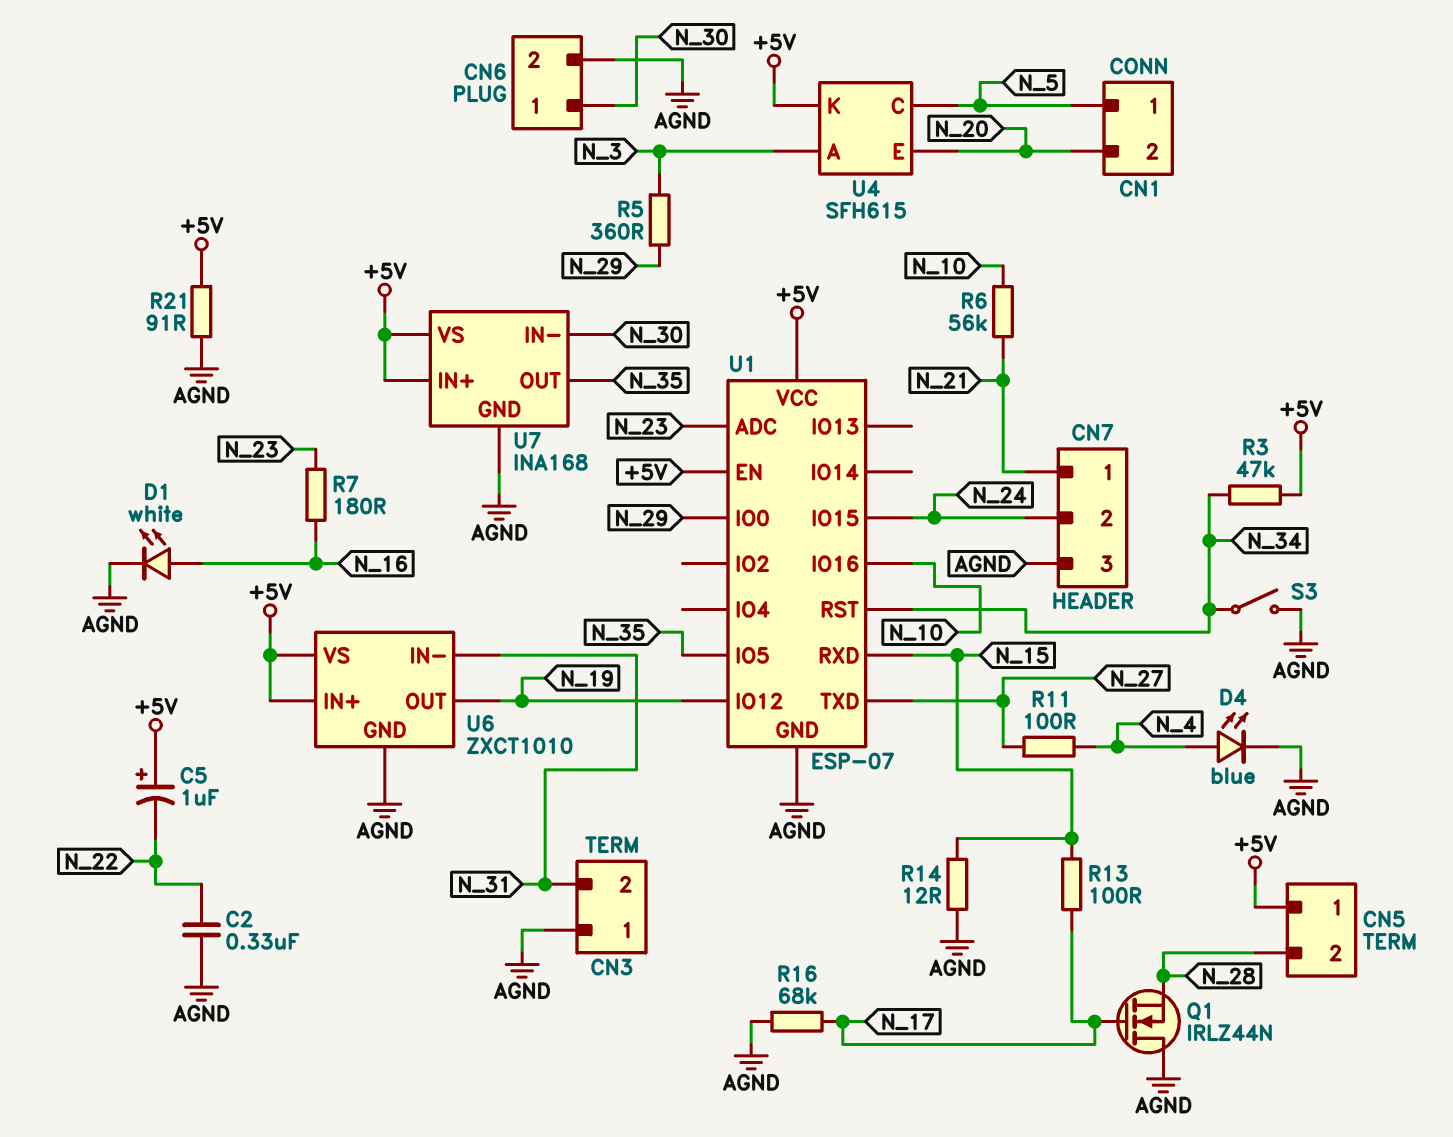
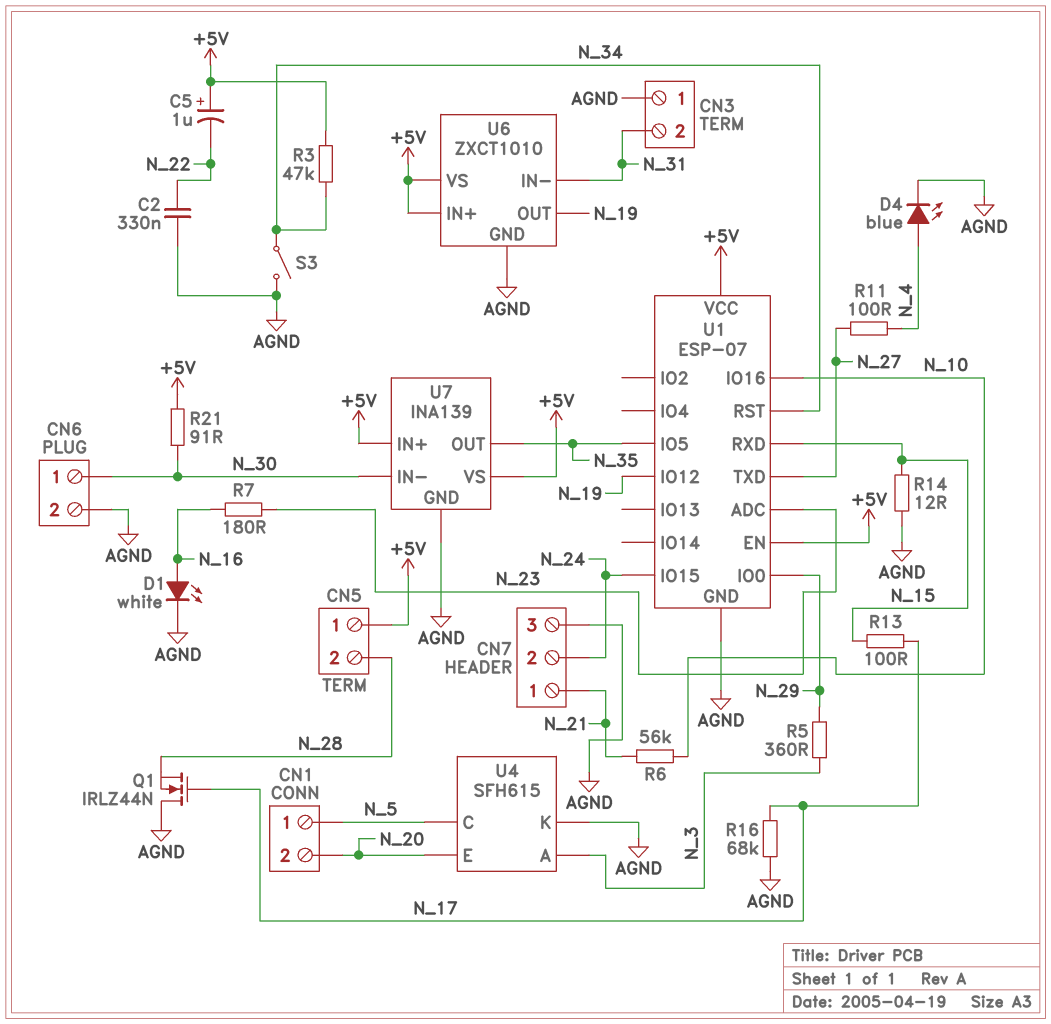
R21: 91 (+5V, AGND) -> 91 (+5V, N_30)
U4 pin K: +5V -> AGND
U7: INA168 -> INA139

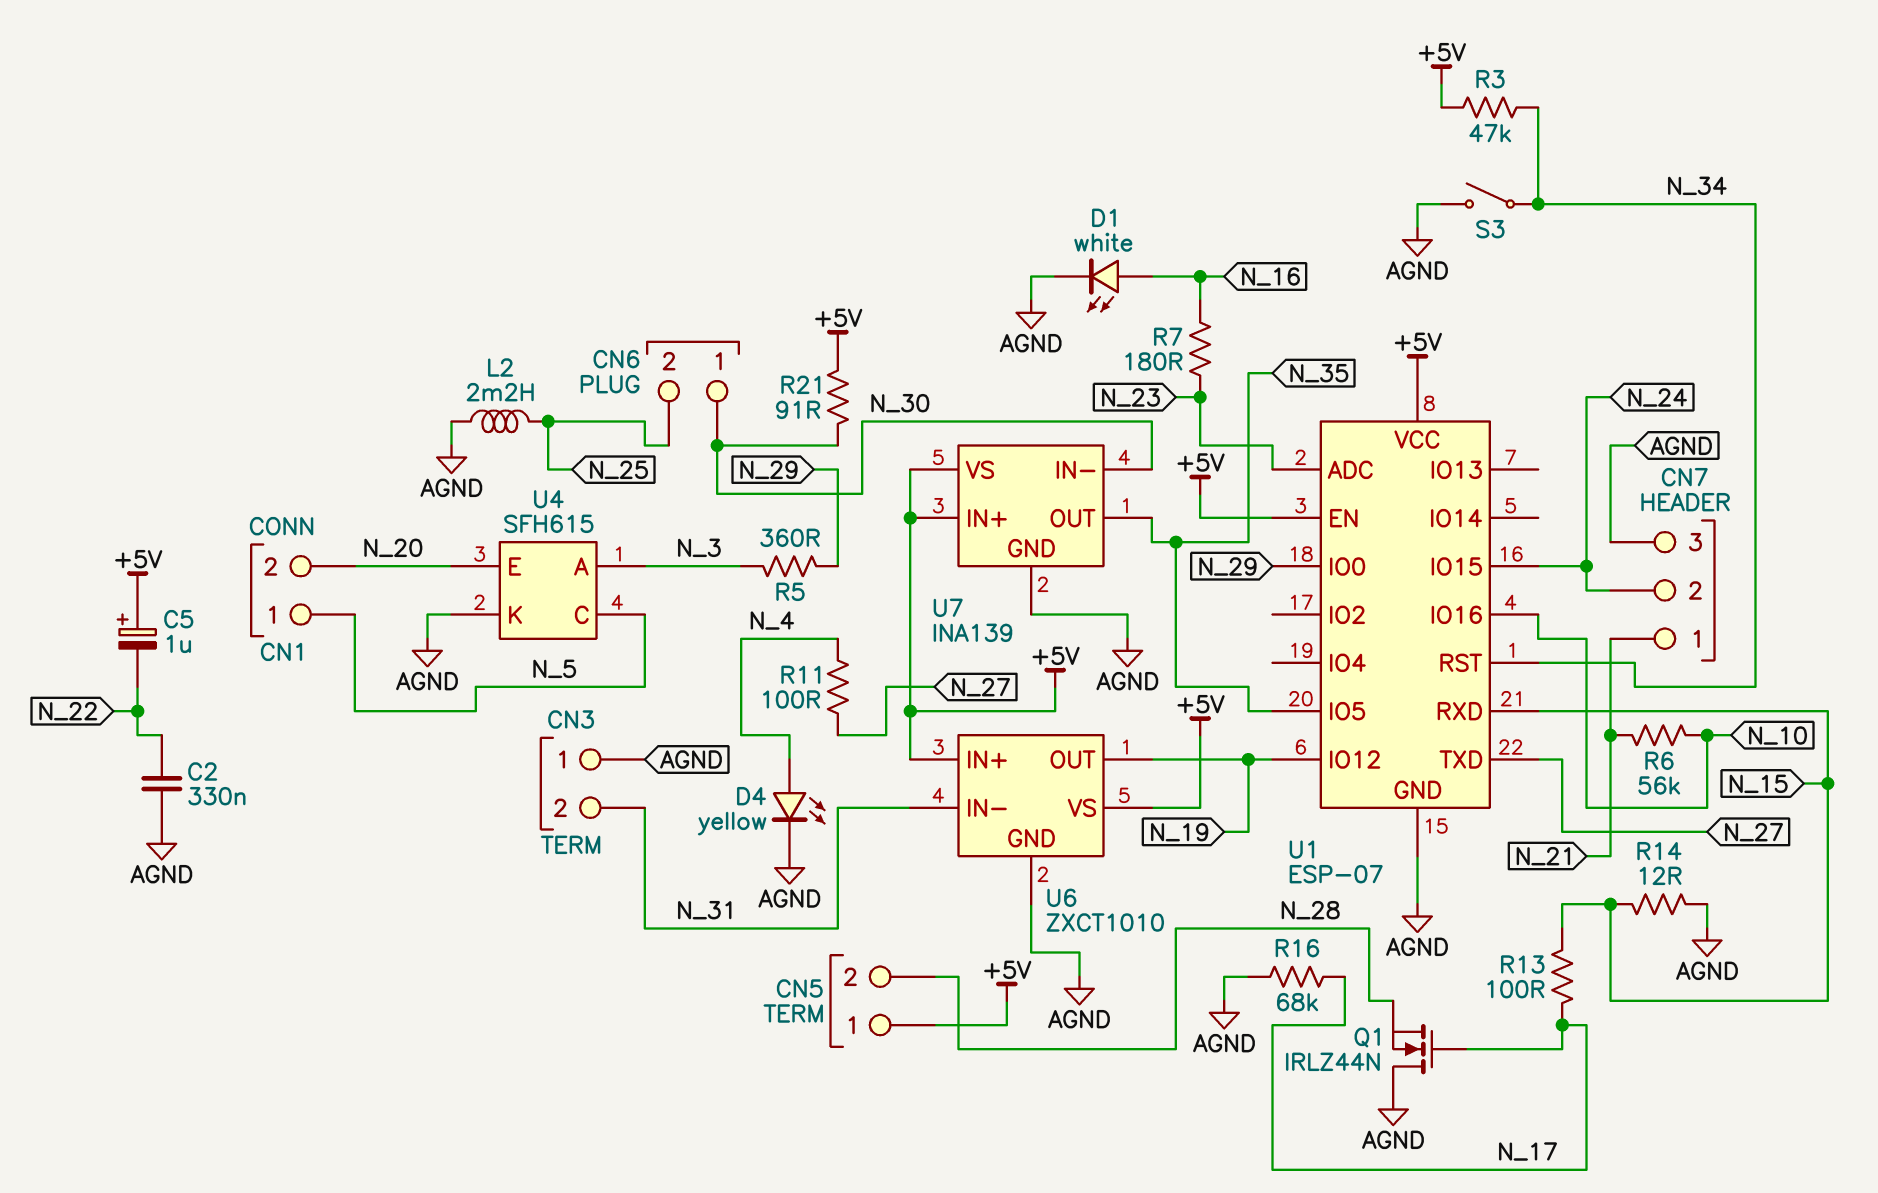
CN6 pin 2: AGND -> N_25
D4: LED blue (A N_4, K AGND) -> LED yellow (A N_4, K AGND)
L2: none -> 2.2mH (AGND, N_25)

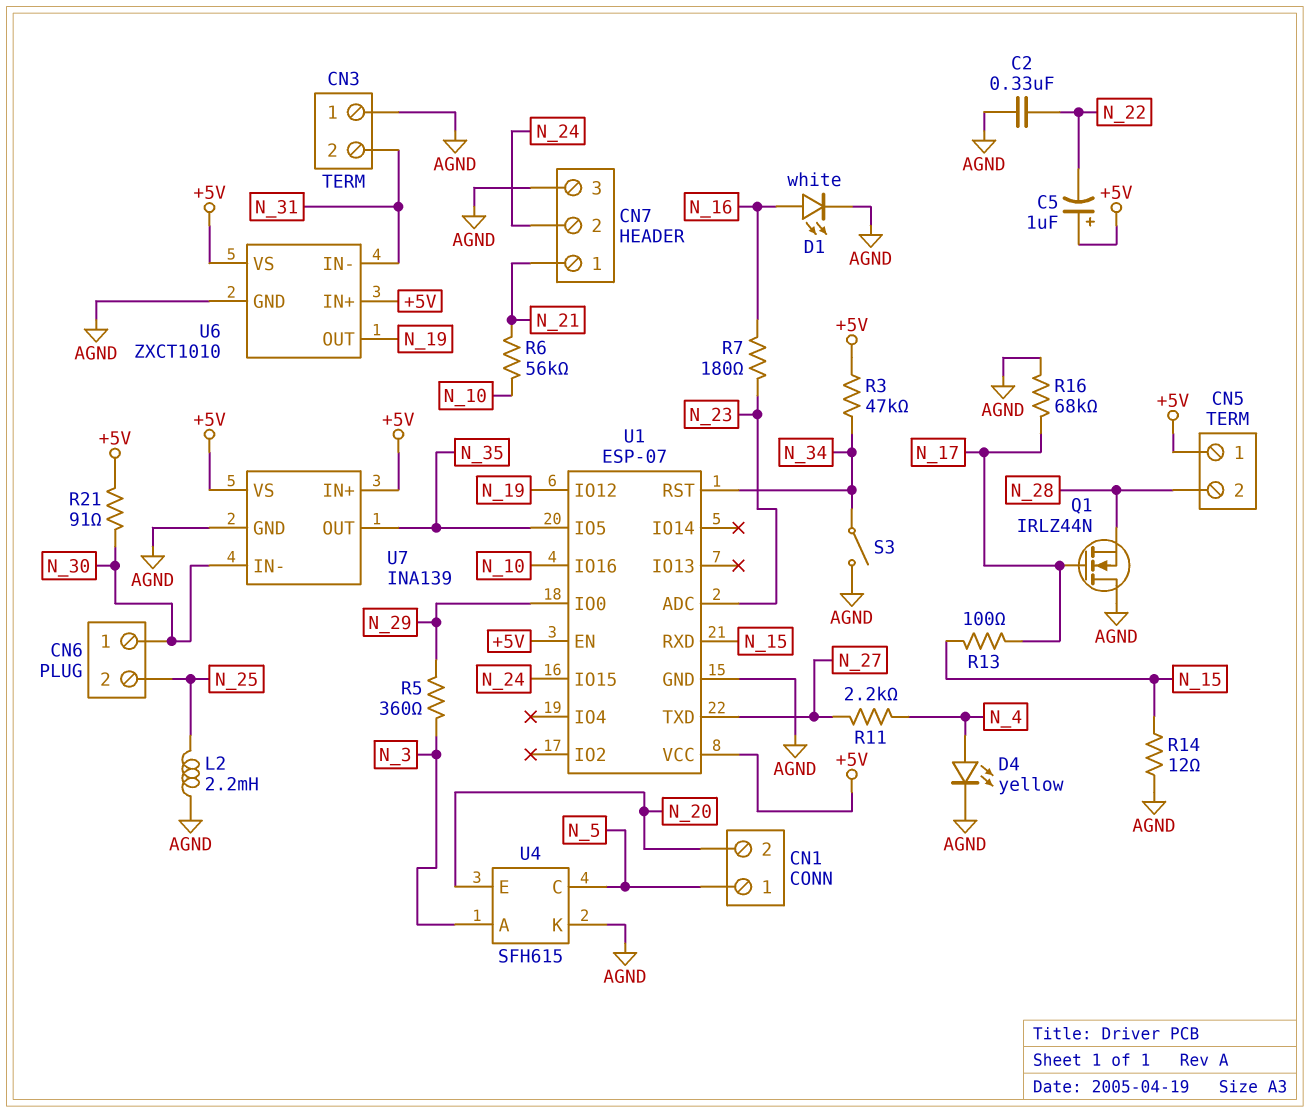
R11: 100 (N_4, N_27) -> 2.2k (N_4, N_27)

